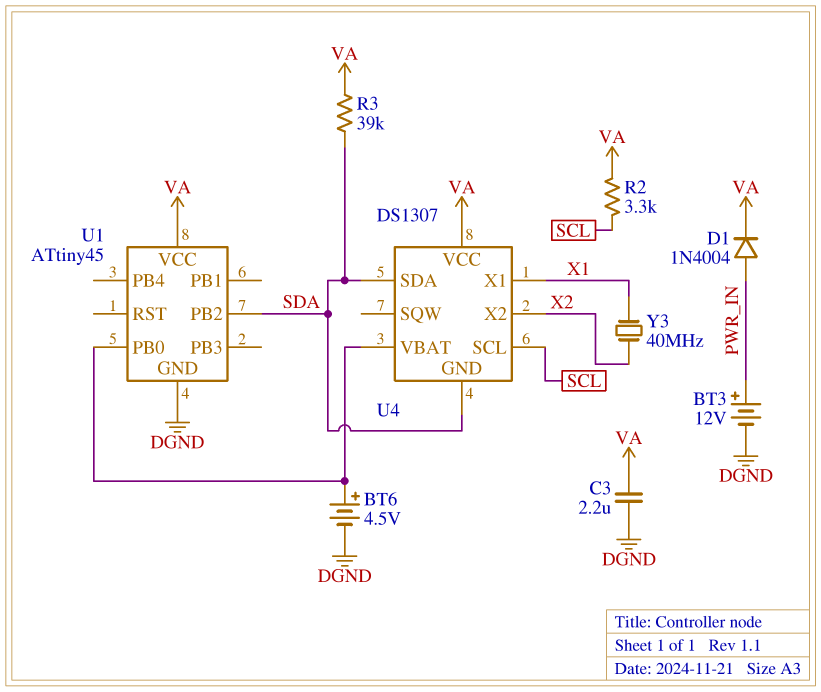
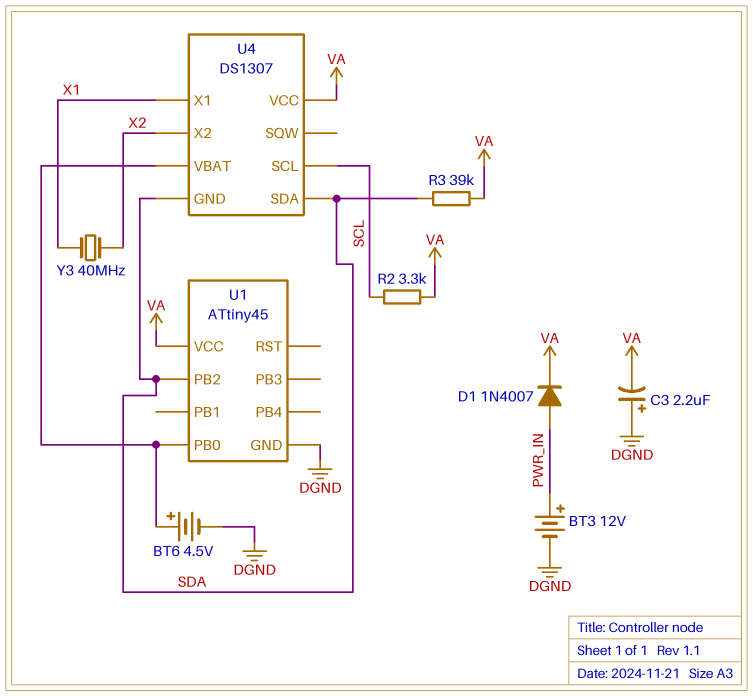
C3: 2.2uF (DGND, VA) -> 2.2uF (plus DGND, minus VA)
D1: diode 1N4004 (A PWR_IN, K VA) -> diode 1N4007 (A PWR_IN, K VA)

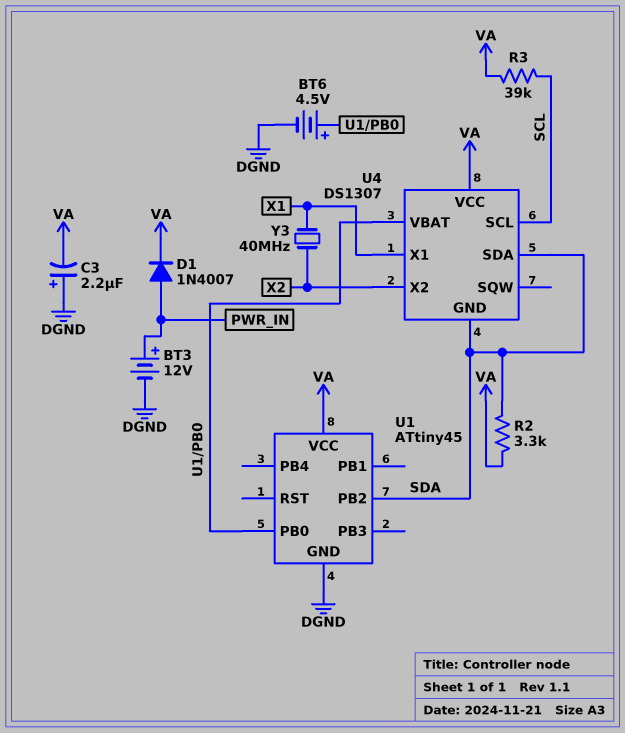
R2: 3.3k (SCL, VA) -> 3.3k (SDA, VA)
R3: 39k (SDA, VA) -> 39k (SCL, VA)

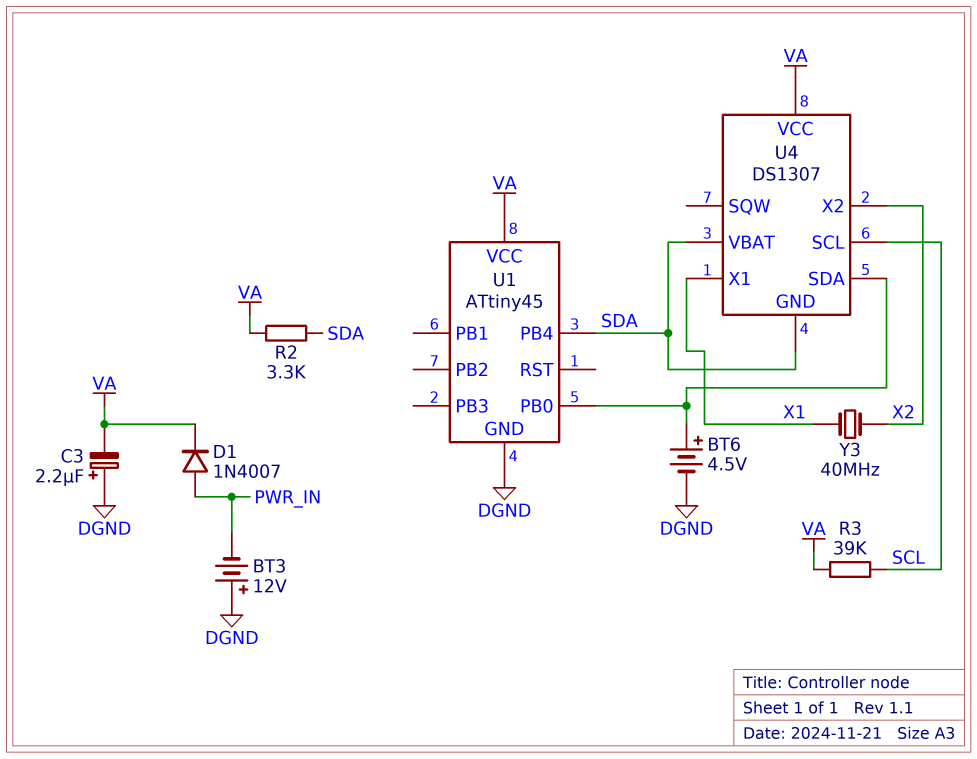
BT3: 12V (plus PWR_IN, minus DGND) -> 12V (plus DGND, minus PWR_IN)
U1 pin PB2: SDA -> none
U1 pin PB4: none -> SDA
U4 pin SDA: SDA -> U1/PB0
U4 pin VBAT: U1/PB0 -> SDA

